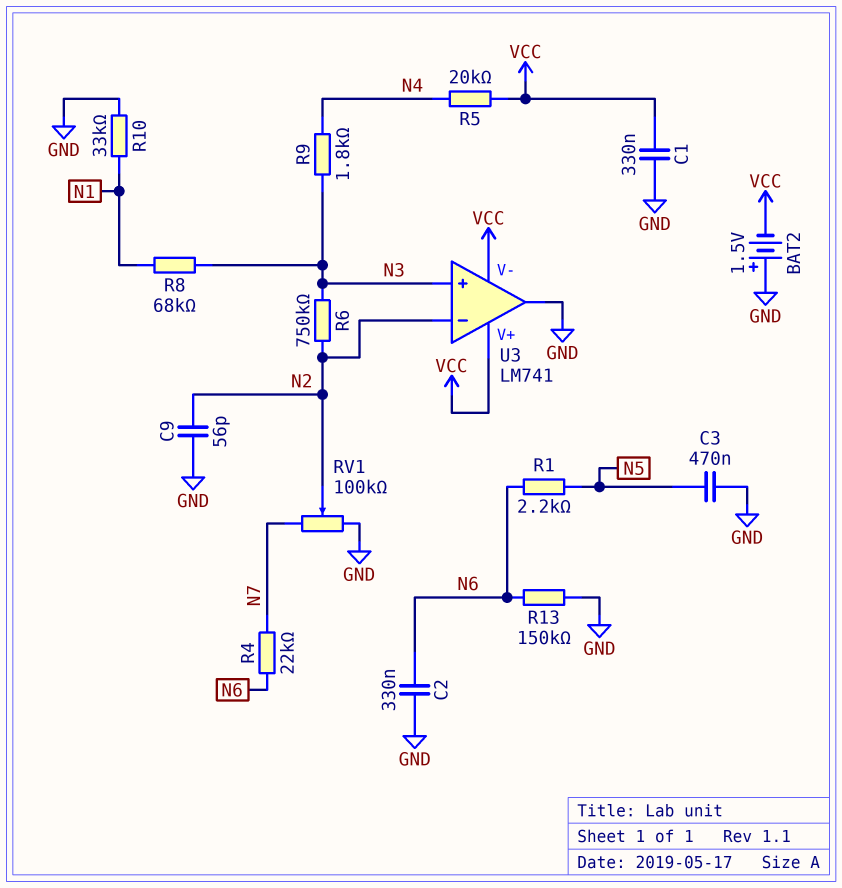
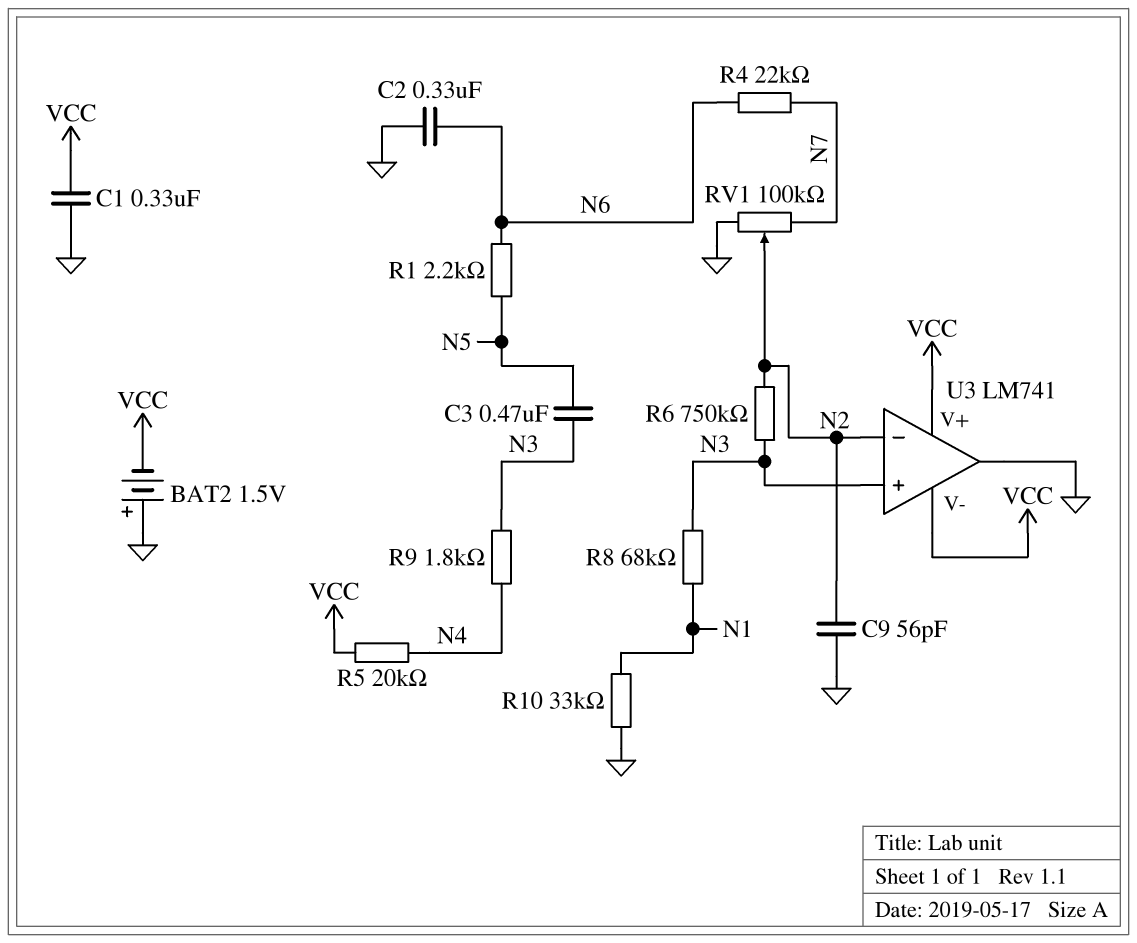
C3: 470nF (GND, N5) -> 470nF (N3, N5)
R13: 150k (GND, N6) -> none

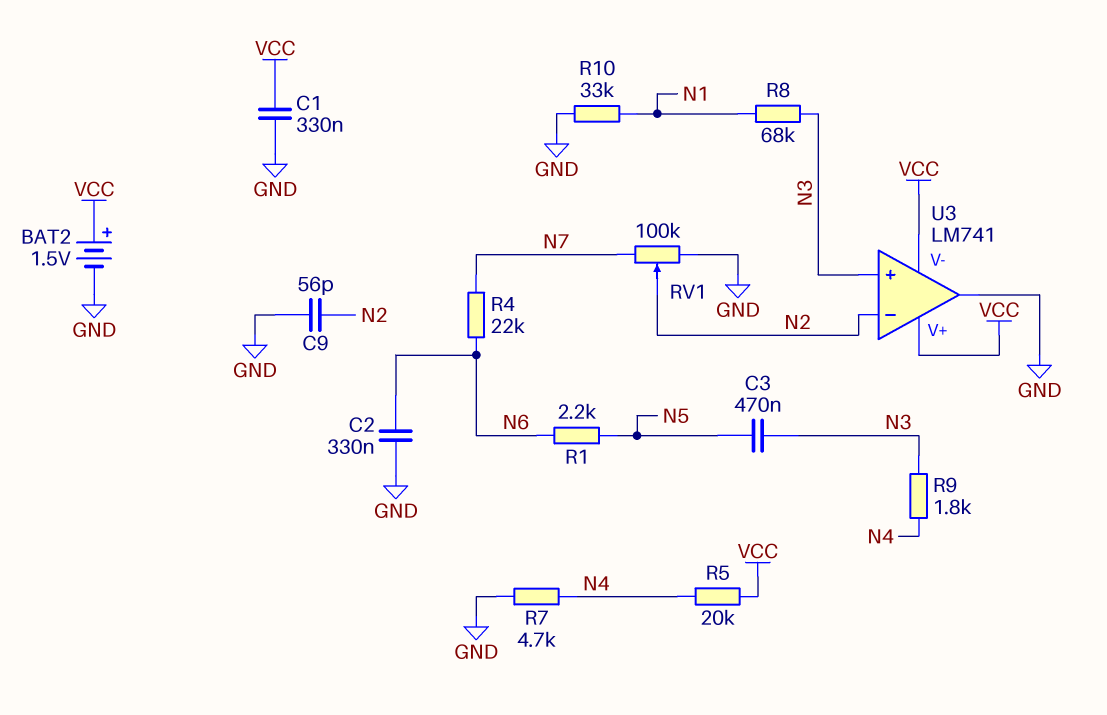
BAT2: 1.5V (plus GND, minus VCC) -> 1.5V (plus VCC, minus GND)
R6: 750k (N2, N3) -> none
R7: none -> 4.7k (GND, N4)

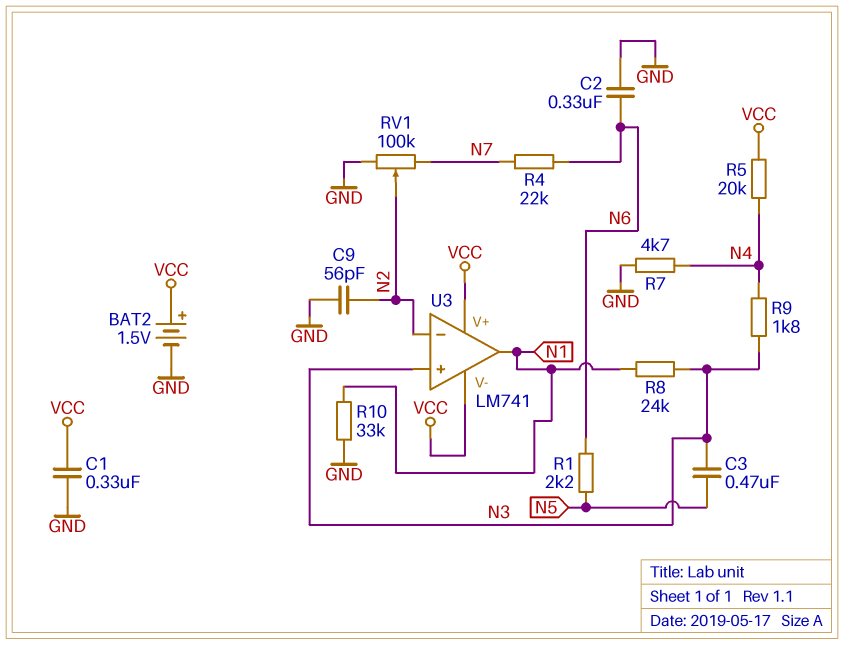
R8: 68k (N1, N3) -> 24k (N1, N3)
U3 pin out: GND -> N1

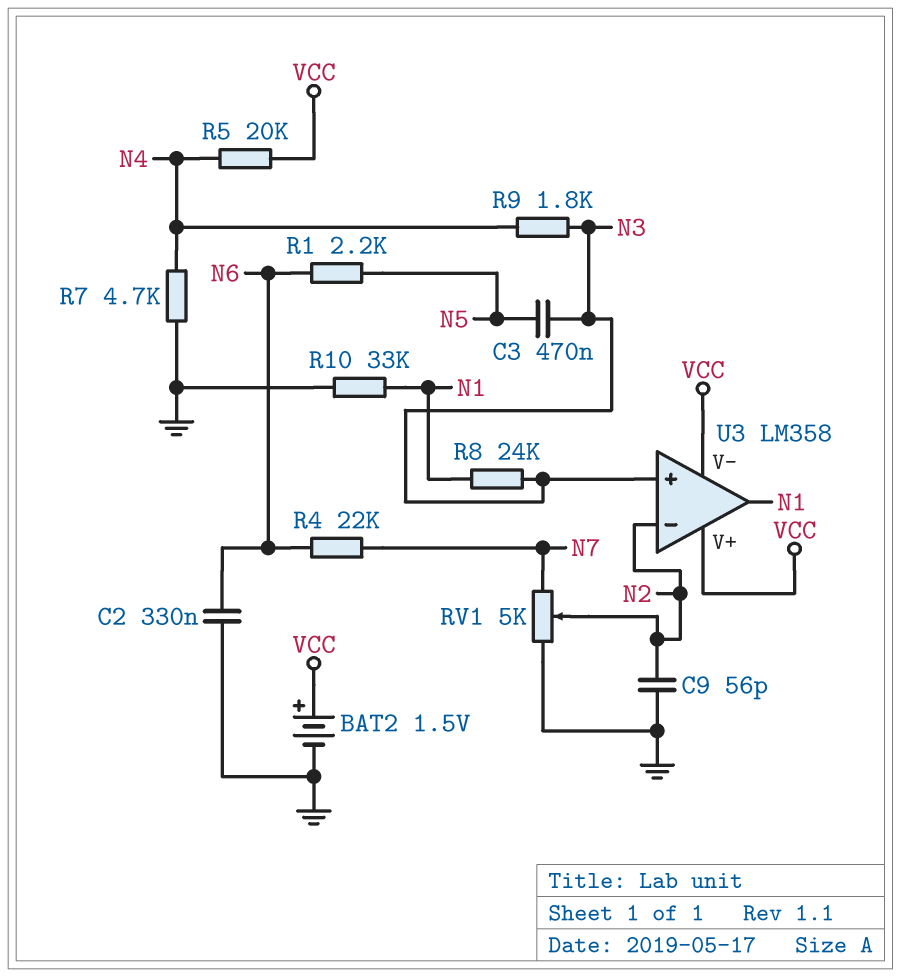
C1: 330nF (GND, VCC) -> none
RV1: 100k (GND, N7, wiper N2) -> 5k (GND, N7, wiper N2)
U3: LM741 -> LM358

